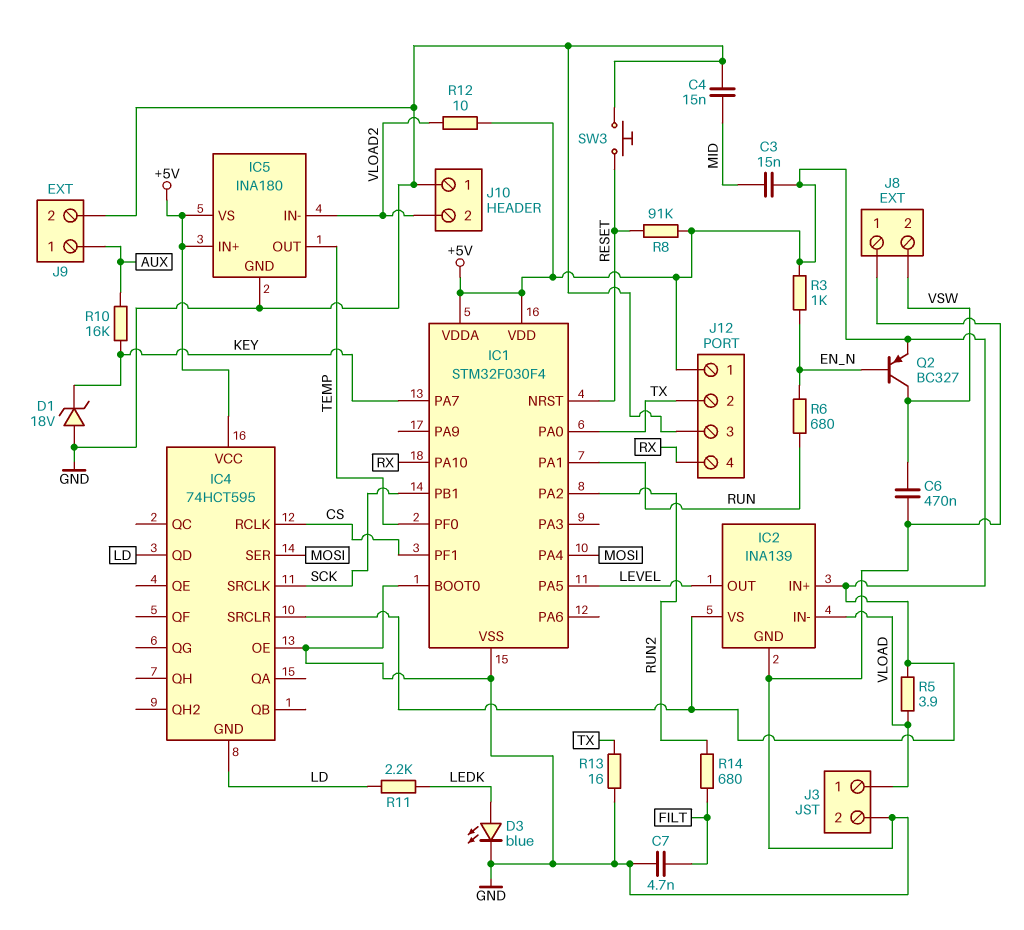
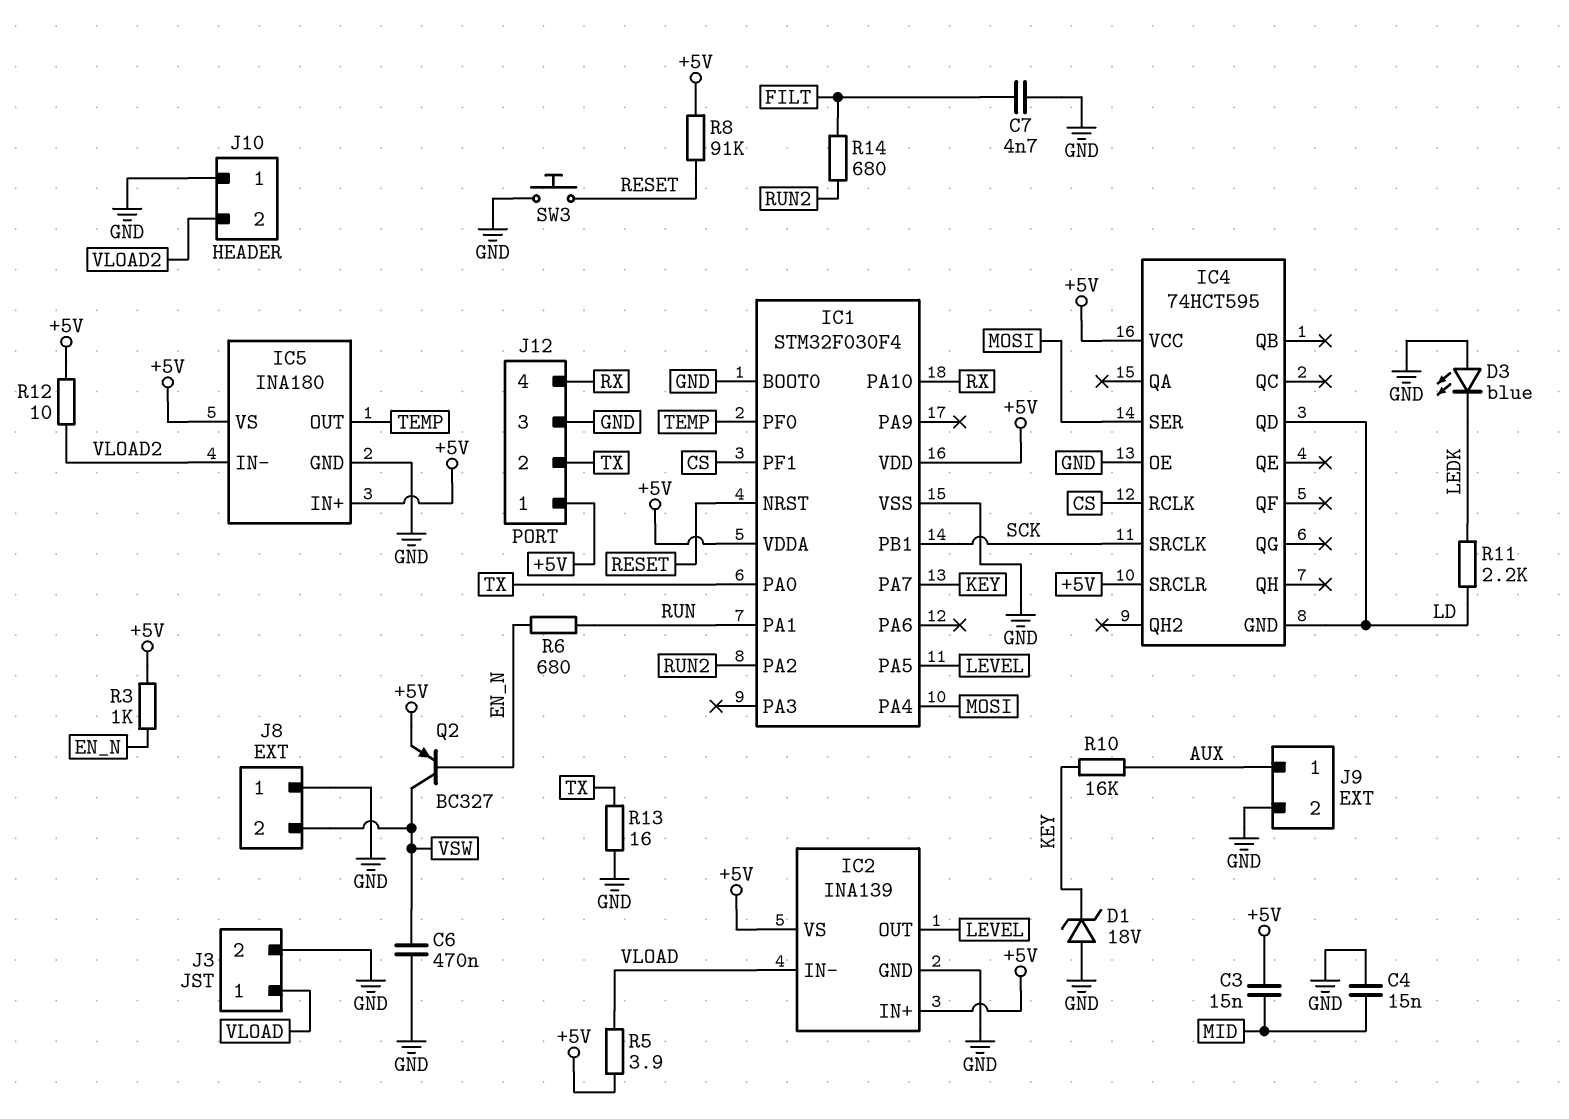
D3: LED blue (A LEDK, K GND) -> LED blue (A GND, K LEDK)

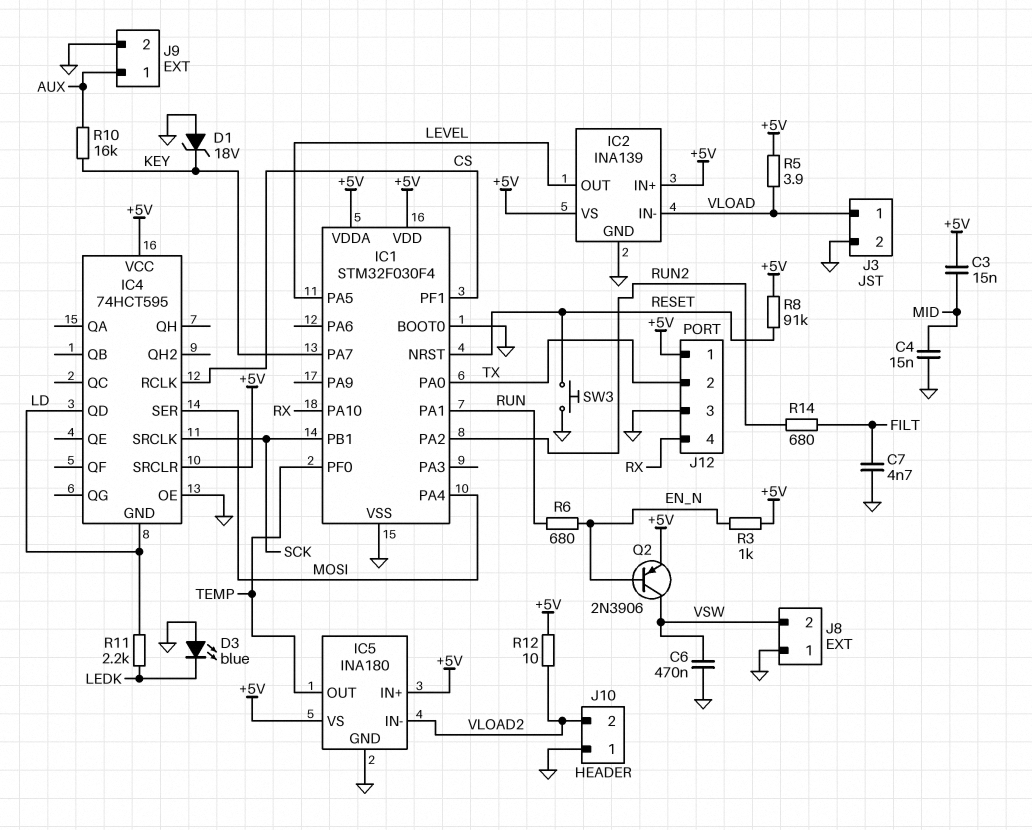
Q2: PNP BC327 (B EN_N, C VSW, E +5V) -> PNP 2N3906 (B EN_N, C VSW, E +5V)
R13: 16 (GND, TX) -> none

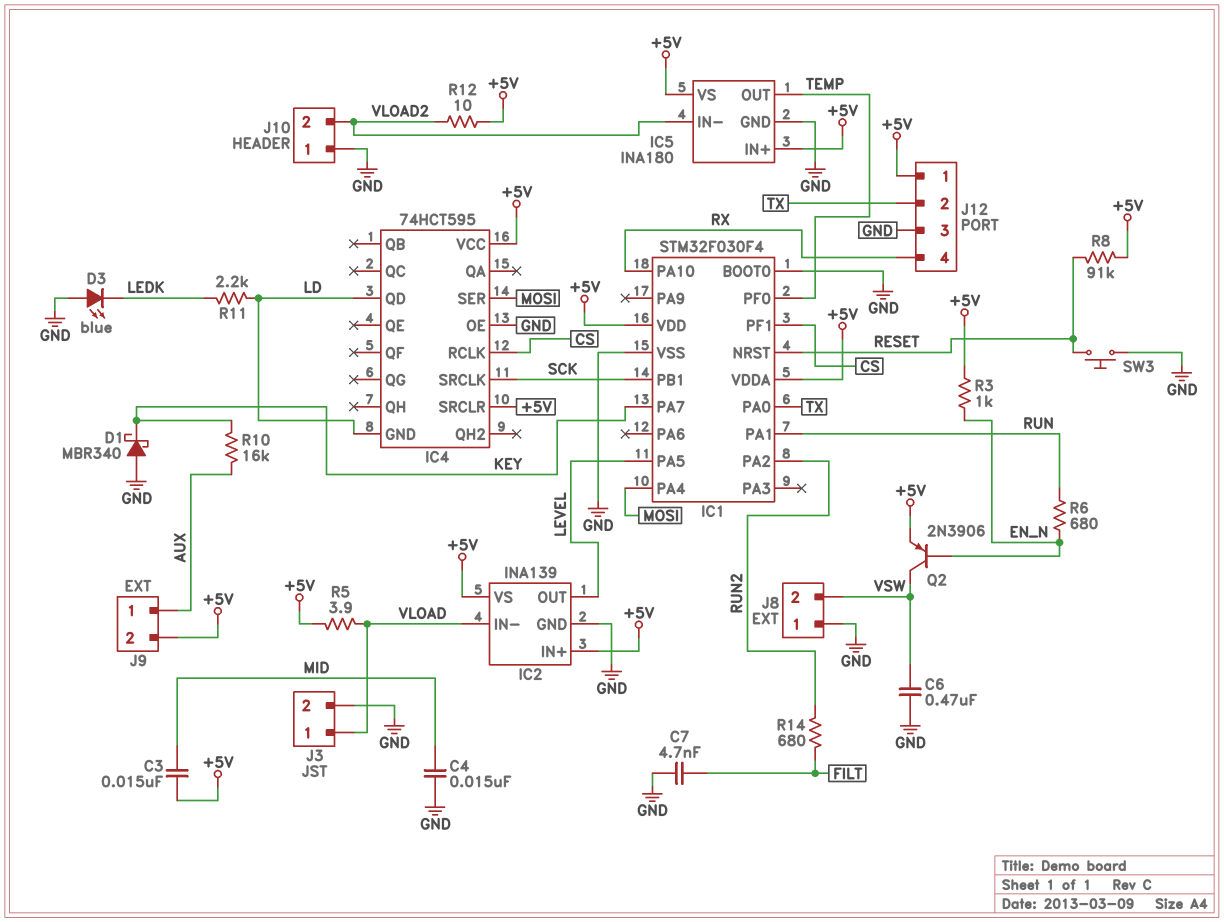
D1: zener 18V (A GND, K KEY) -> schottky MBR340 (A GND, K KEY)
J9 pin 2: GND -> +5V

